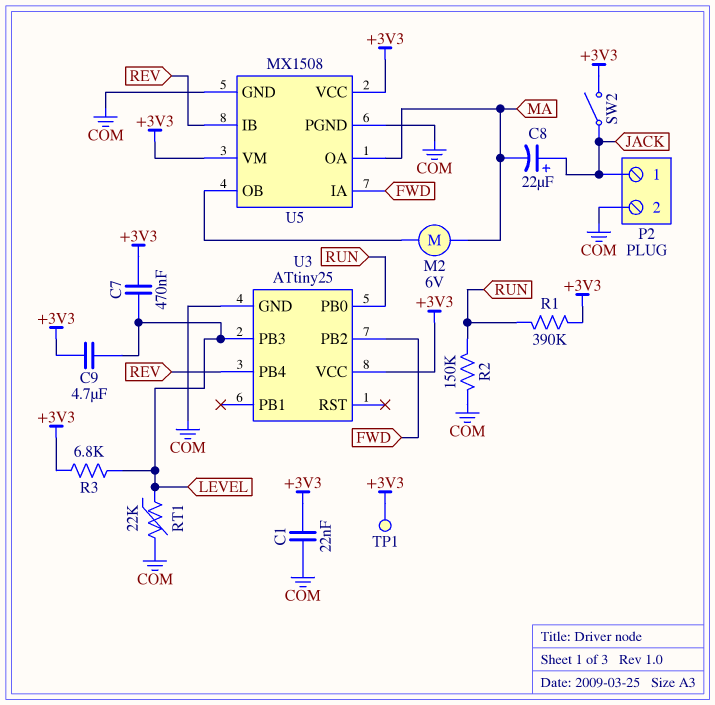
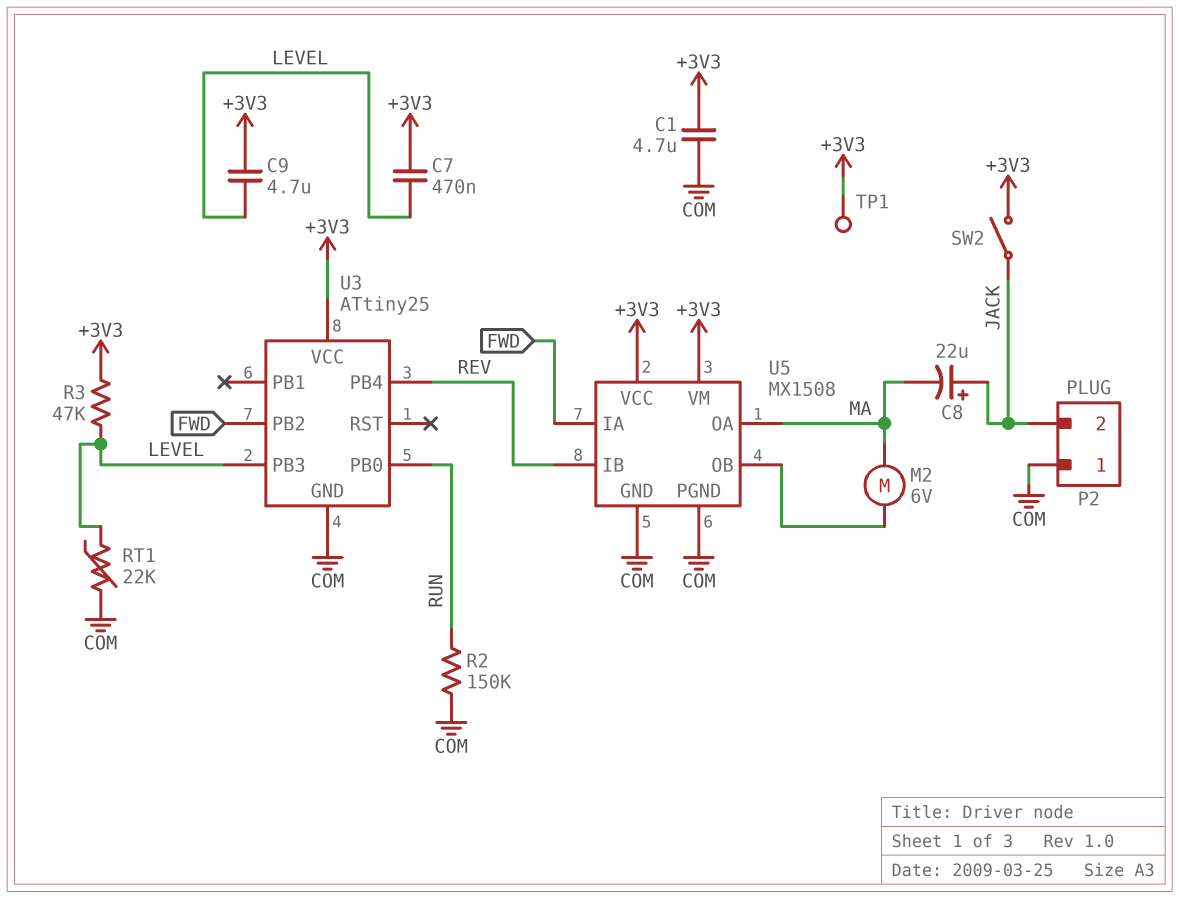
C1: 22nF (+3V3, COM) -> 4.7uF (+3V3, COM)
P2 pin 1: JACK -> COM
P2 pin 2: COM -> JACK
R1: 390k (+3V3, RUN) -> none
R3: 6.8k (+3V3, LEVEL) -> 47k (+3V3, LEVEL)

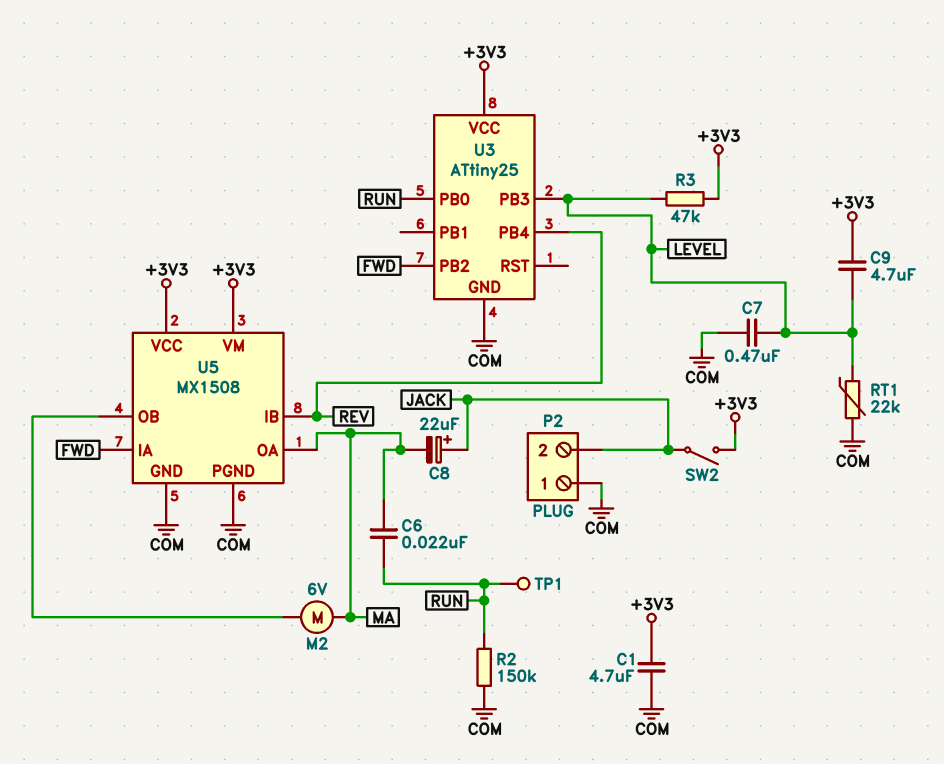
C6: none -> 22nF (MA, RUN)
C7: 470nF (+3V3, LEVEL) -> 470nF (COM, LEVEL)
TP1: test point (+3V3) -> test point (RUN)

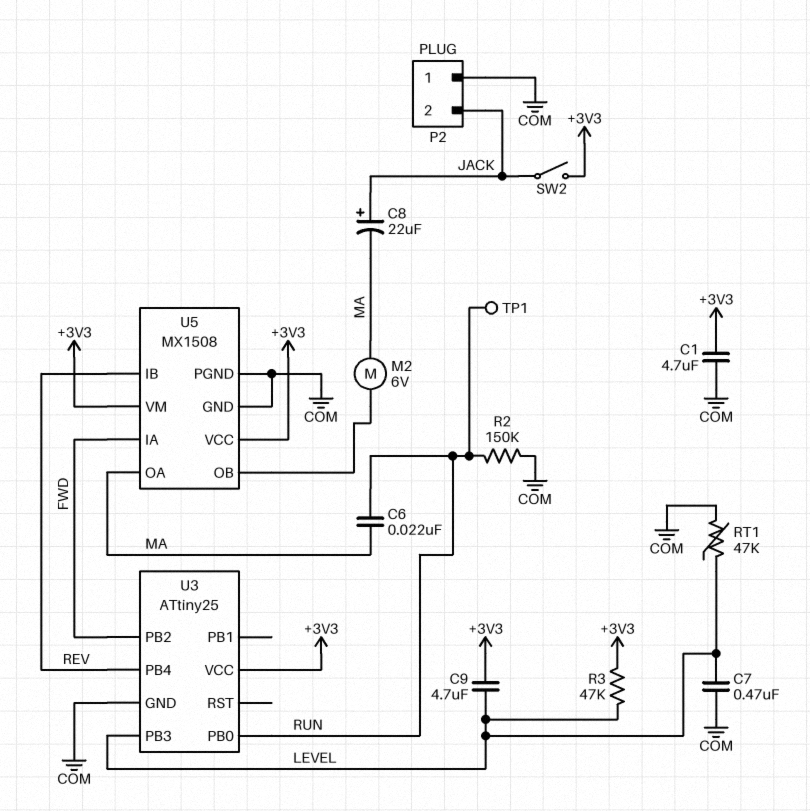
RT1: 22k (COM, LEVEL) -> 47k (COM, LEVEL)

